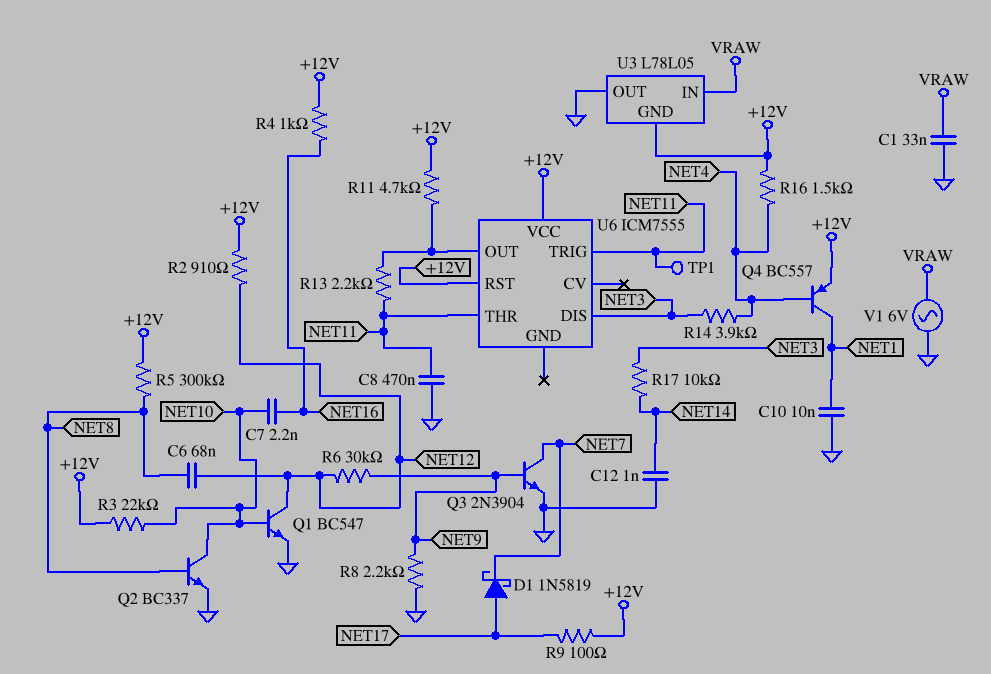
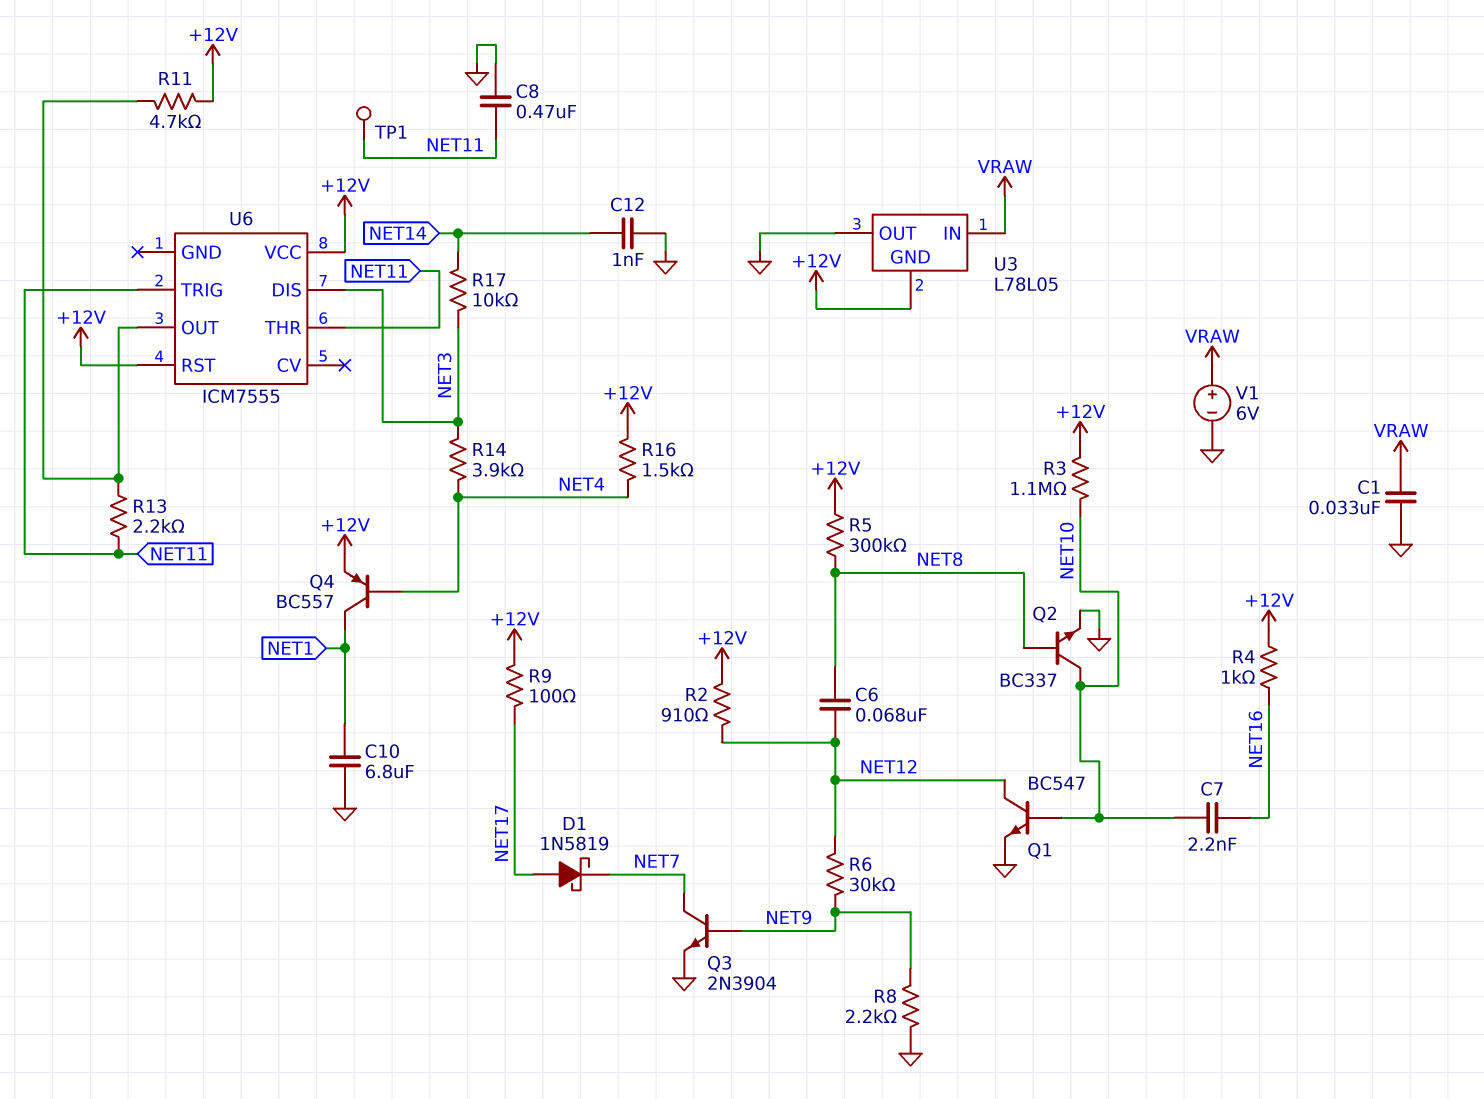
C10: 10nF (GND, NET1) -> 6.8uF (GND, NET1)
R3: 22k (+12V, NET10) -> 1.1M (+12V, NET10)
V1: AC 6V (GND, VRAW) -> 6V (plus VRAW, minus GND)

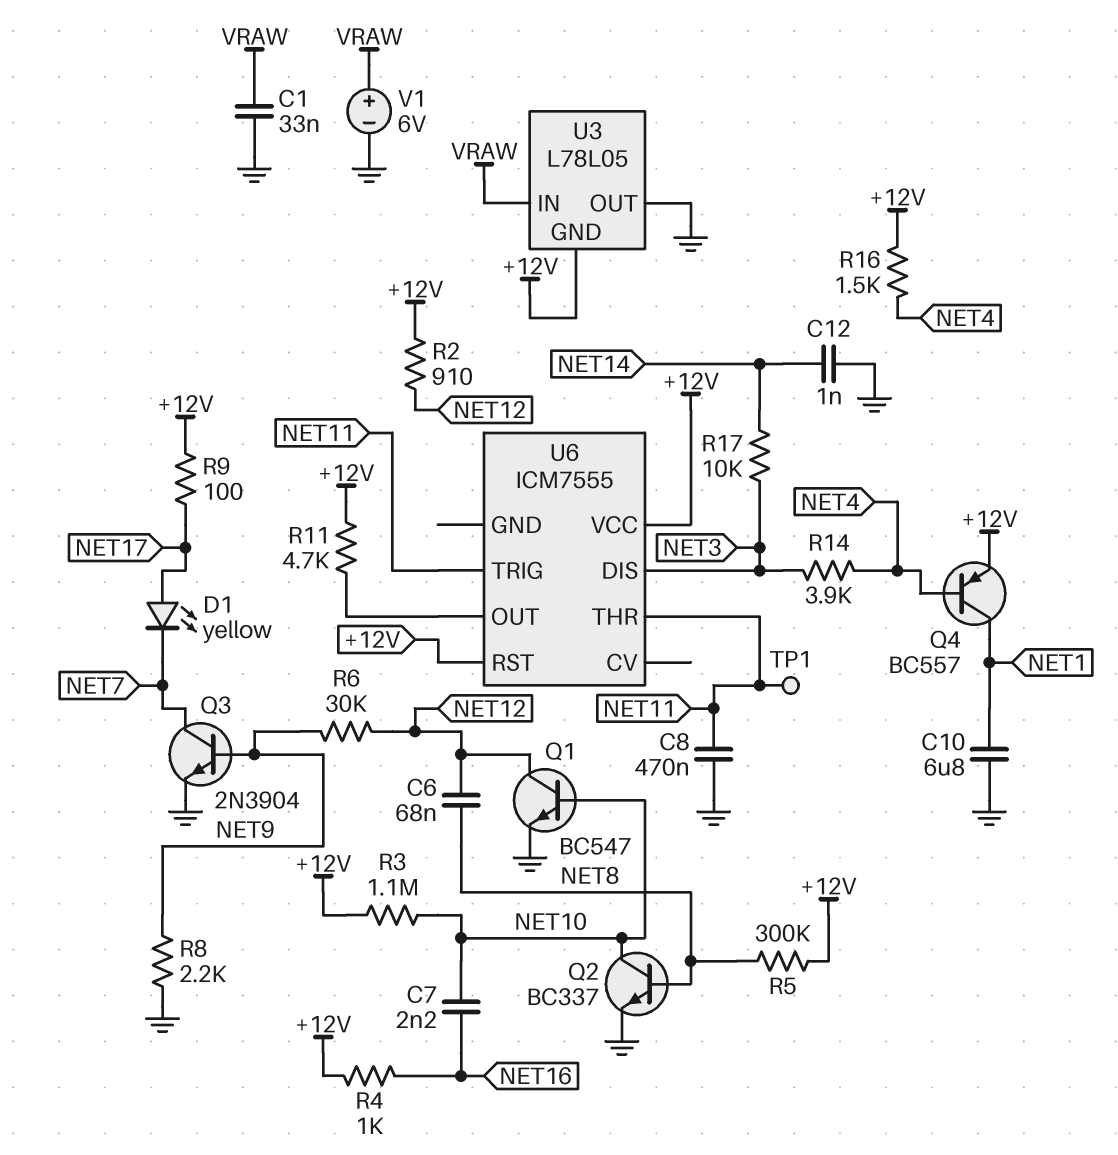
D1: schottky 1N5819 (A NET17, K NET7) -> LED yellow (A NET17, K NET7)
R13: 2.2k (NET11, U6/OUT) -> none

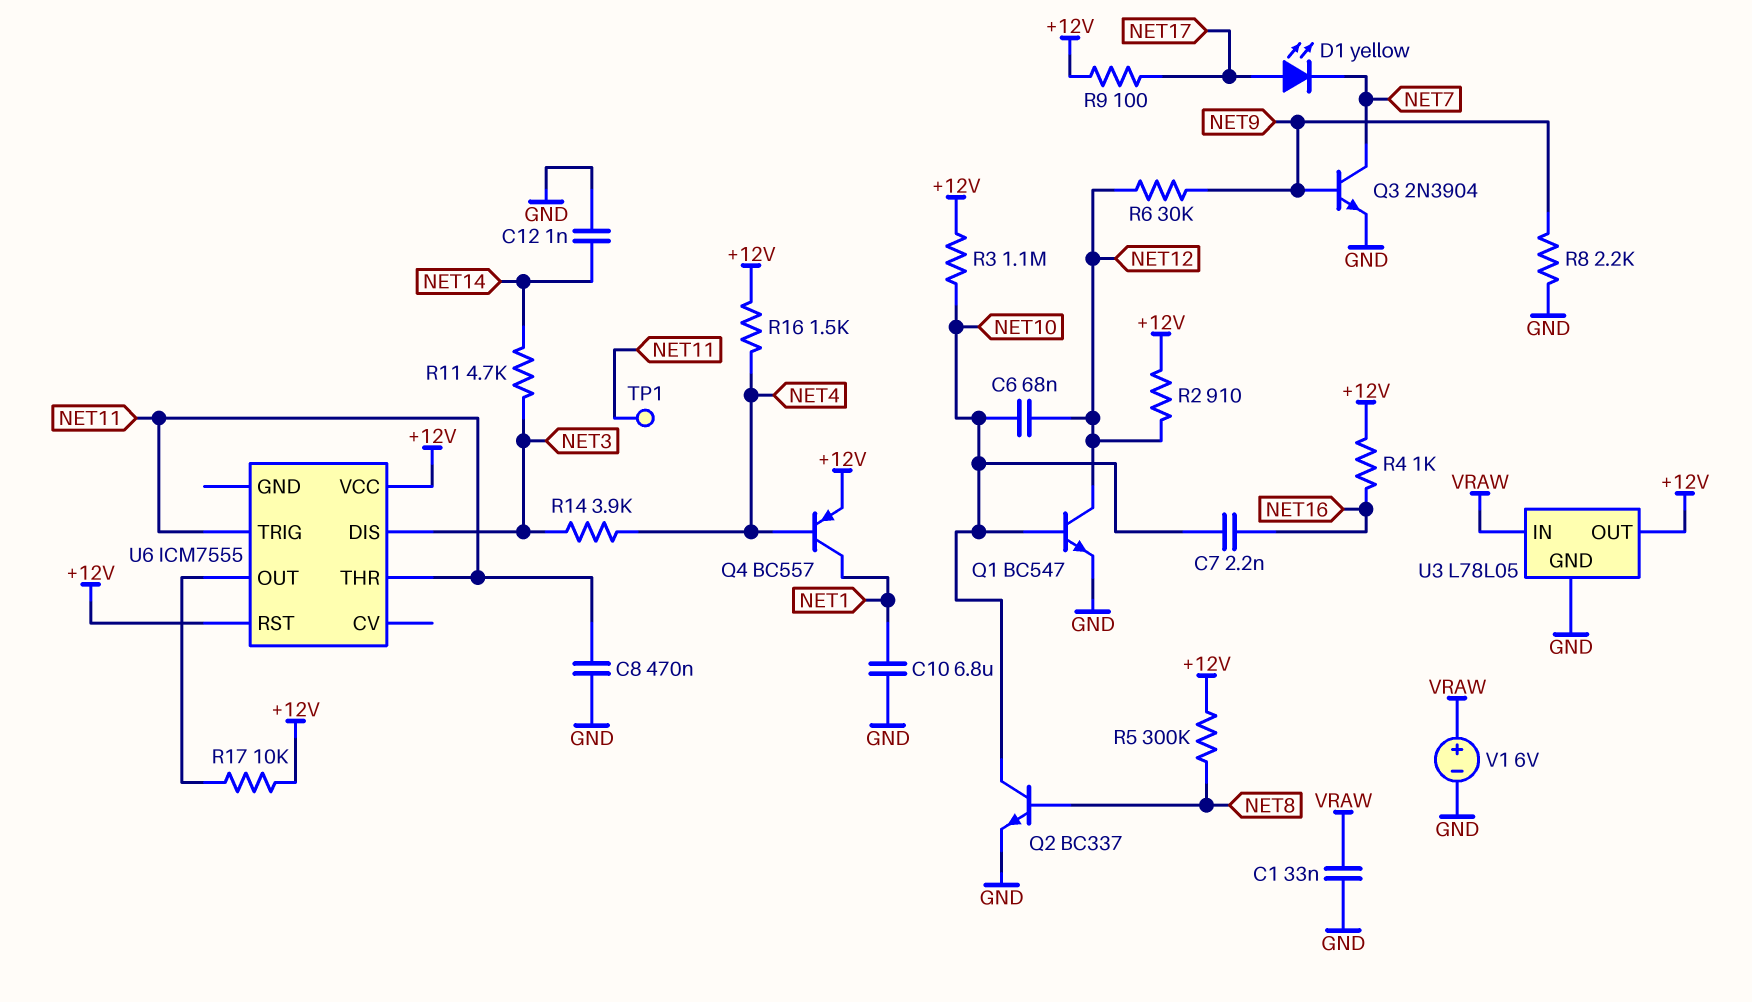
C6: 68nF (NET8, NET12) -> 68nF (NET10, NET12)
R11: 4.7k (+12V, U6/OUT) -> 4.7k (NET3, NET14)
R17: 10k (NET3, NET14) -> 10k (+12V, U6/OUT)
U3 pin GND: +12V -> GND
U3 pin OUT: GND -> +12V

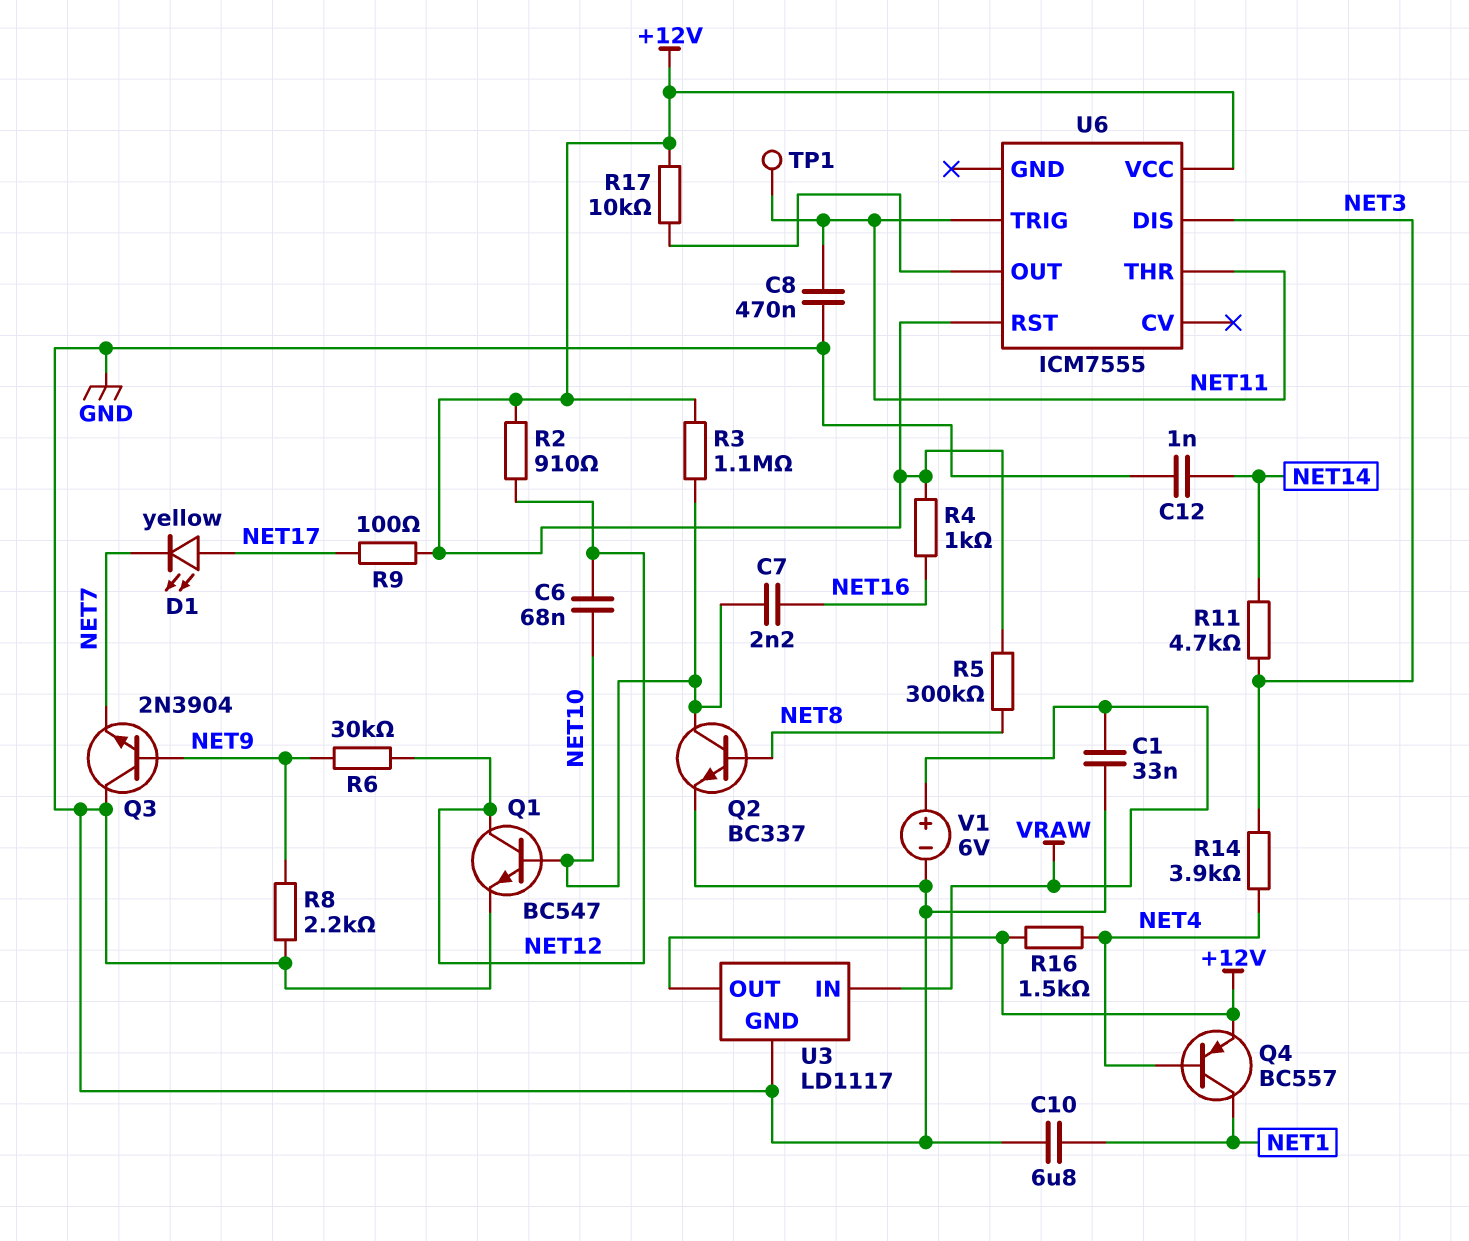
Q3: NPN 2N3904 (B NET9, C NET7, E GND) -> NPN 2N3904 (B NET9, C GND, E NET7)
U3: L78L05 -> LD1117

